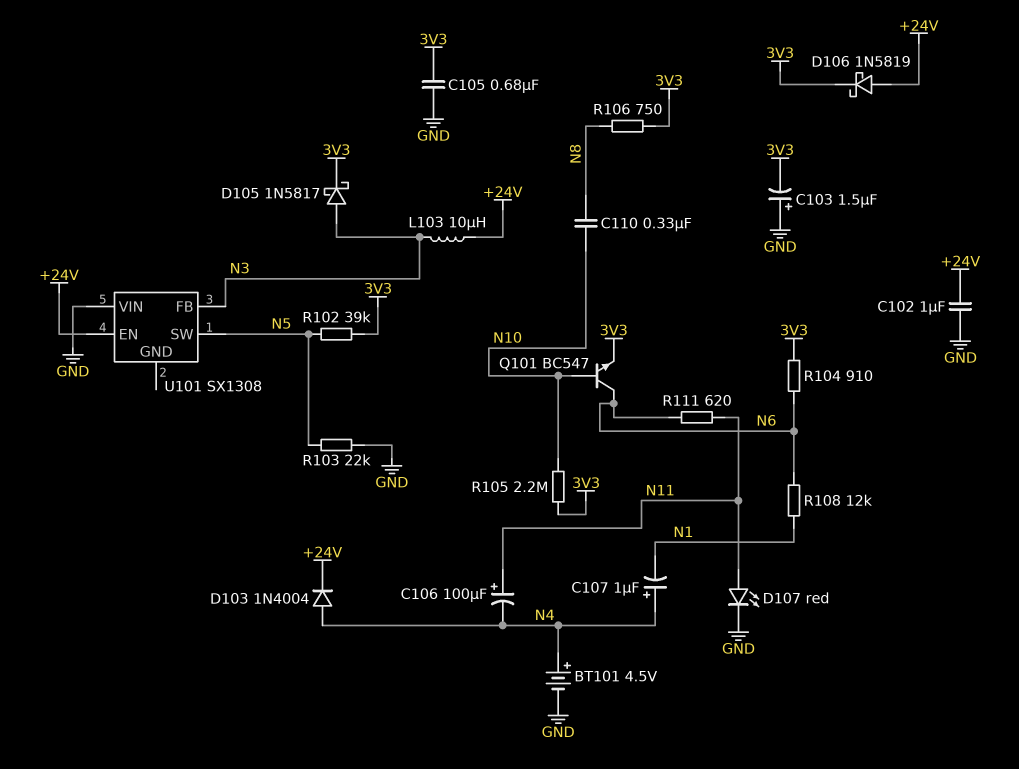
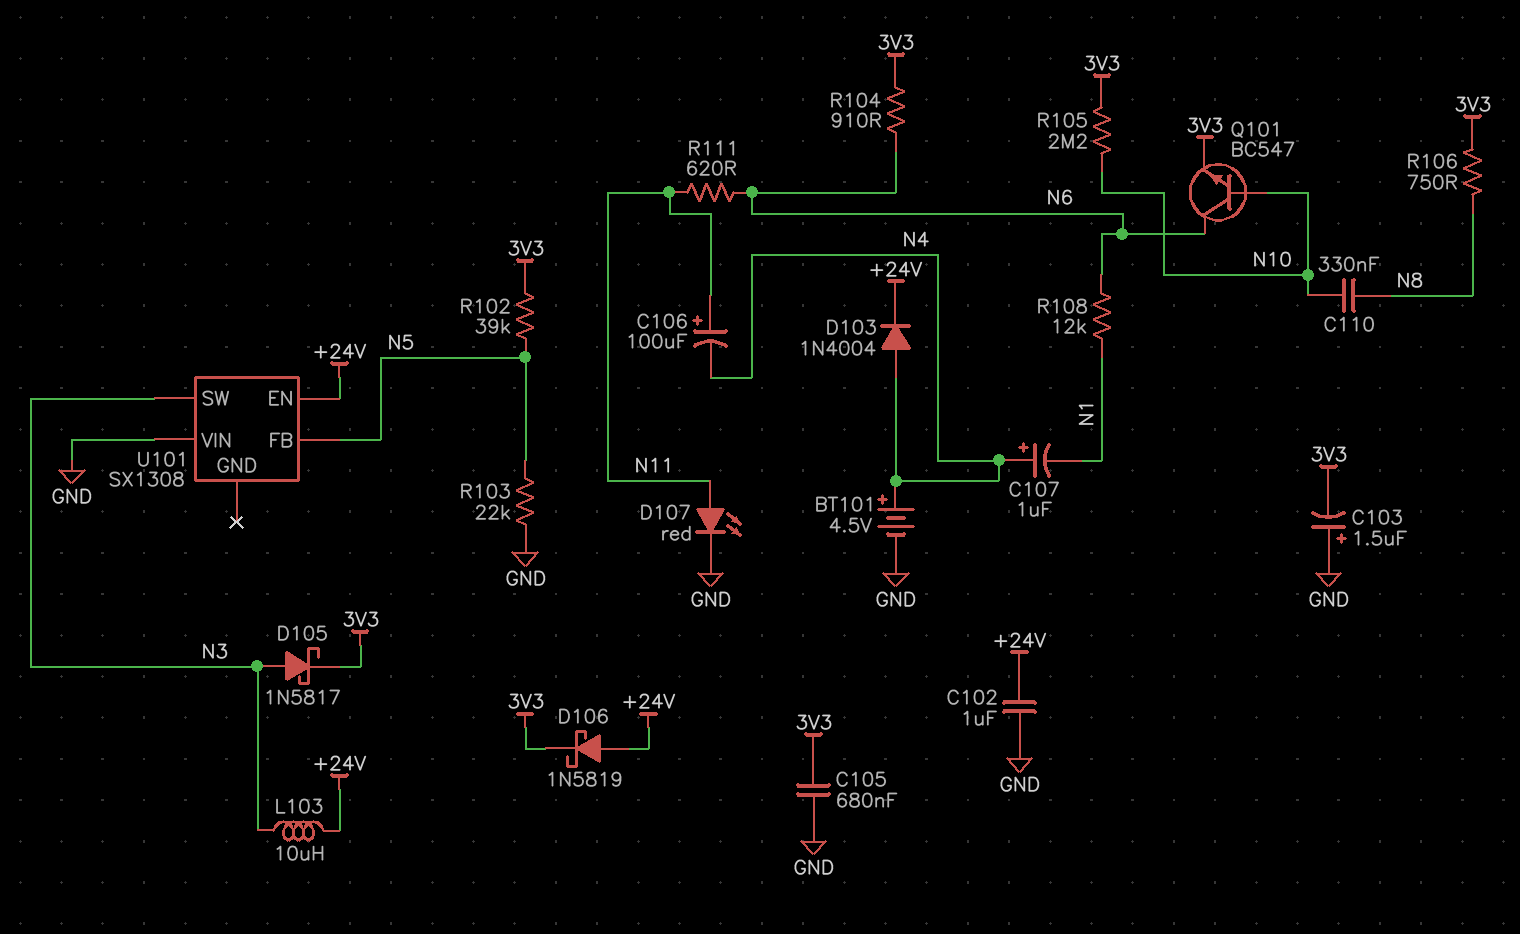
U101 pin FB: N3 -> N5
U101 pin SW: N5 -> N3

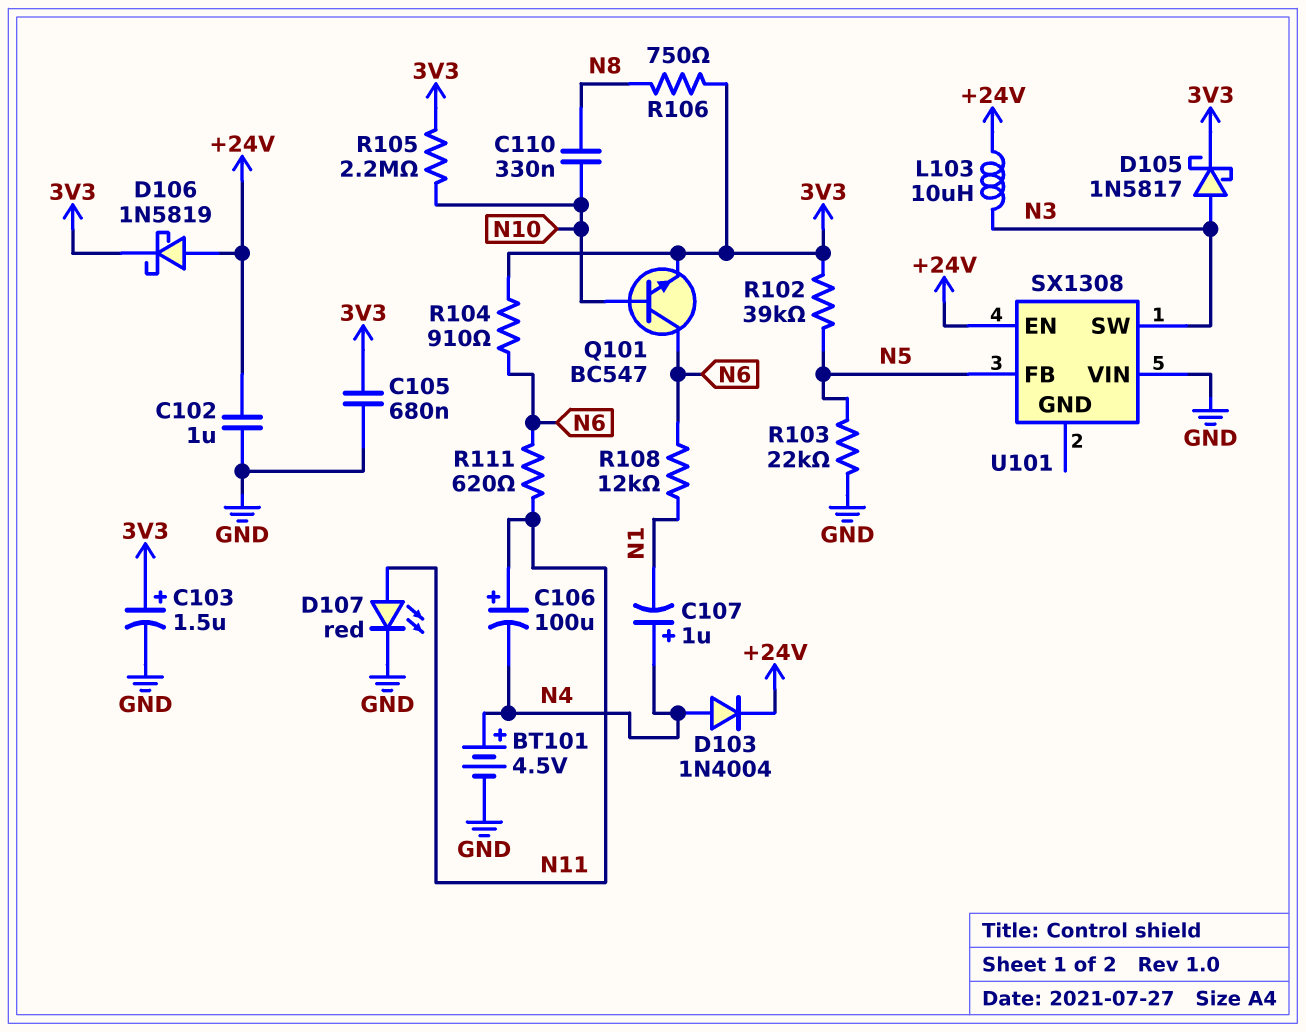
C103: 1.5uF (plus GND, minus 3V3) -> 1.5uF (plus 3V3, minus GND)

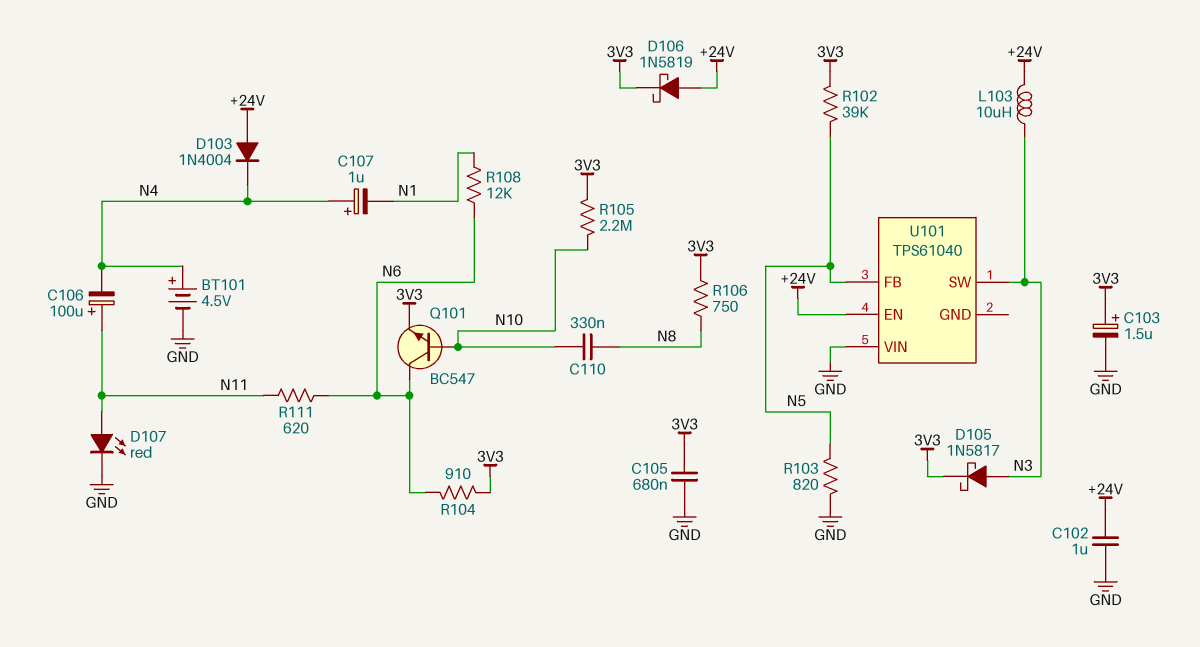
D103: diode 1N4004 (A N4, K +24V) -> diode 1N4004 (A +24V, K N4)
R103: 22k (GND, N5) -> 820 (GND, N5)
U101: SX1308 -> TPS61040

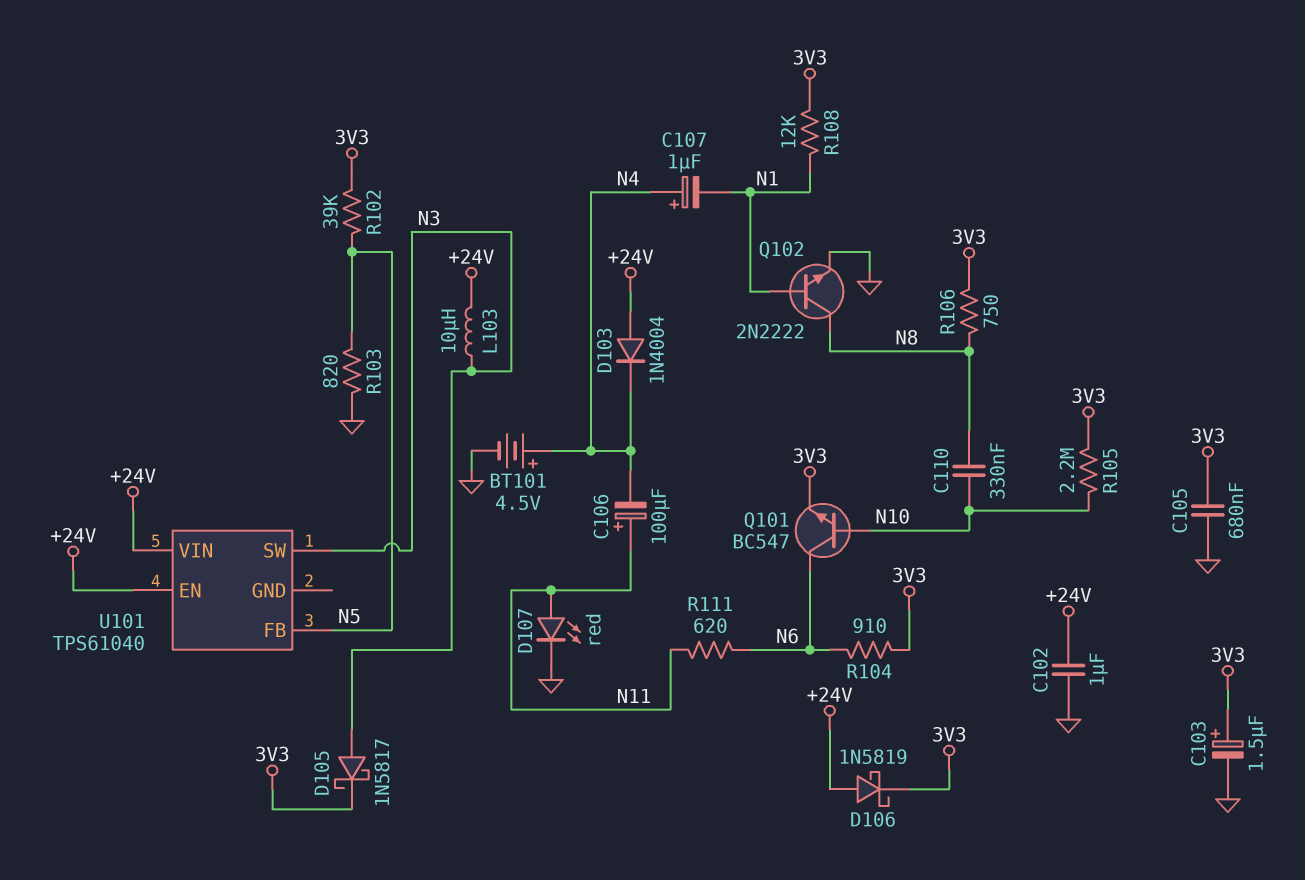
Q102: none -> NPN 2N2222 (B N1, C N8, E GND)
R108: 12k (N1, N6) -> 12k (3V3, N1)
U101 pin VIN: GND -> +24V

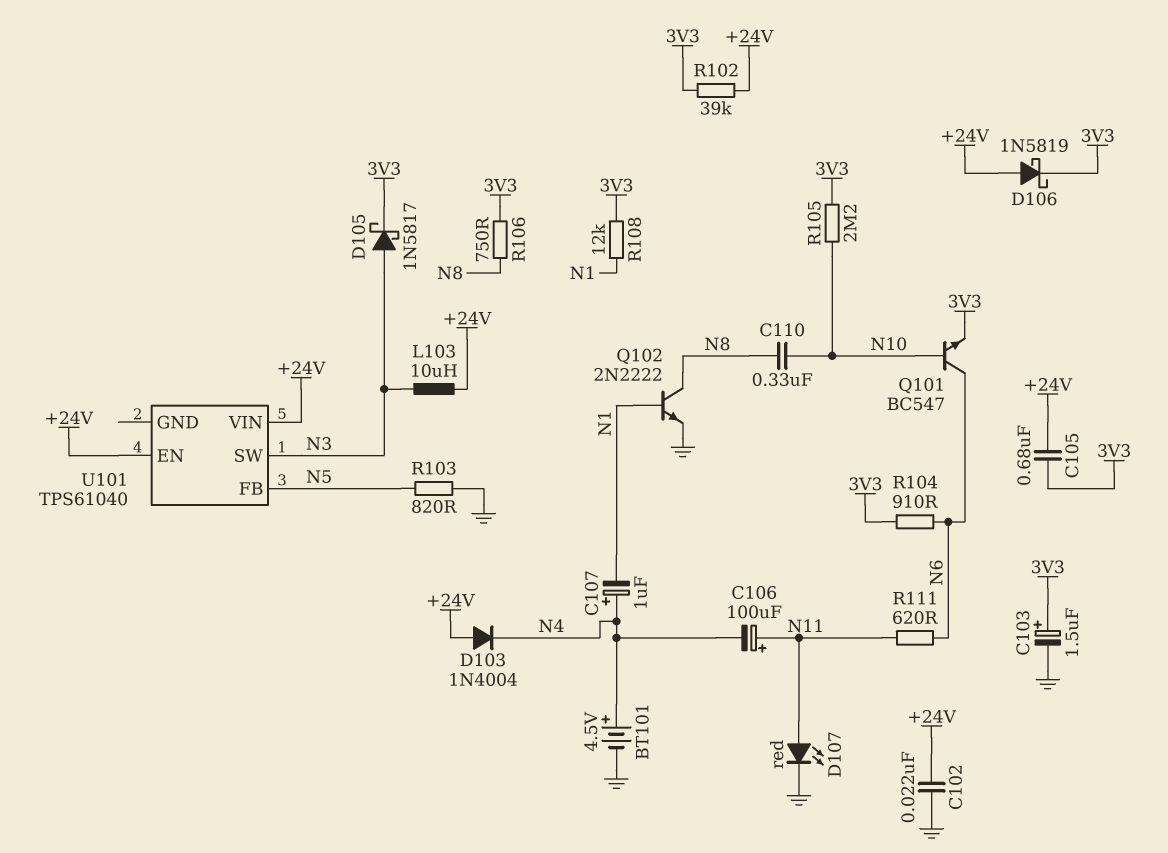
C102: 1uF (+24V, GND) -> 22nF (+24V, GND)
C105: 680nF (3V3, GND) -> 680nF (+24V, 3V3)
R102: 39k (3V3, N5) -> 39k (+24V, 3V3)

